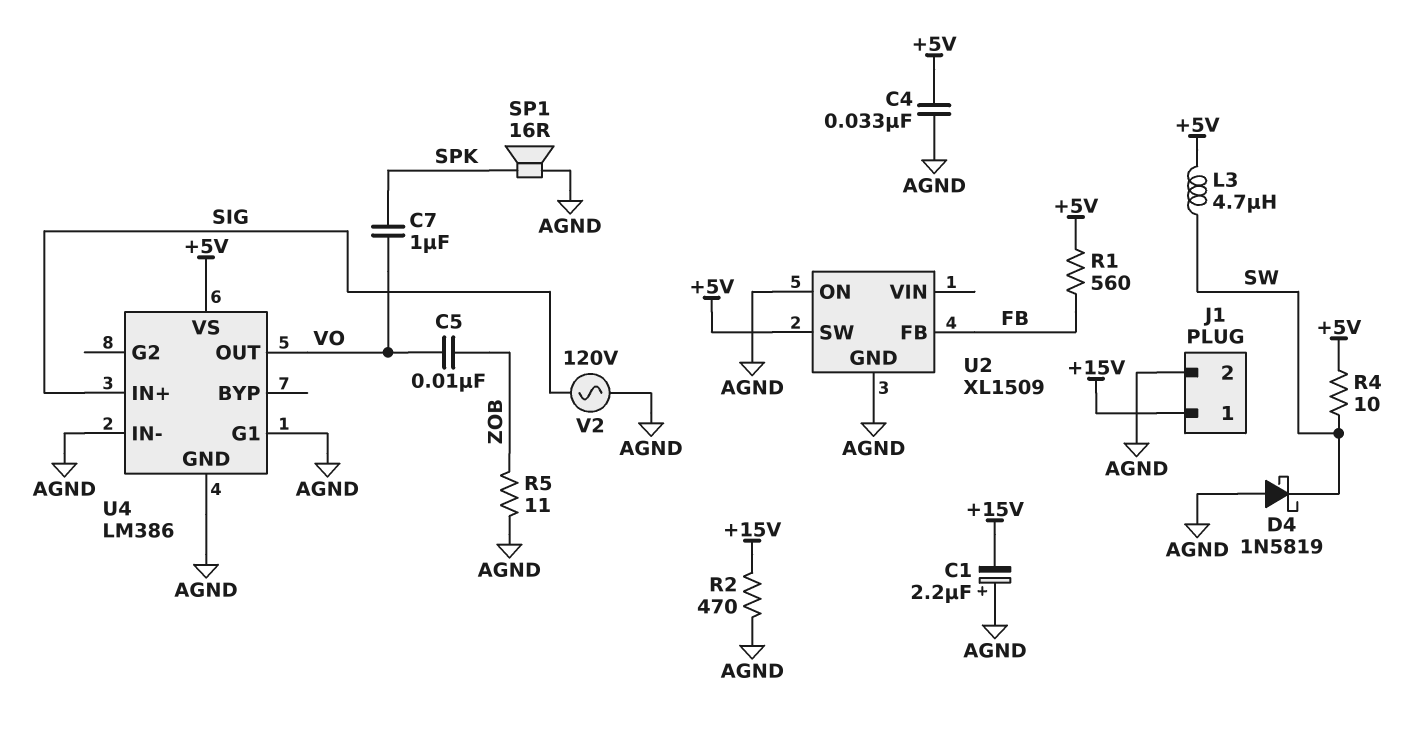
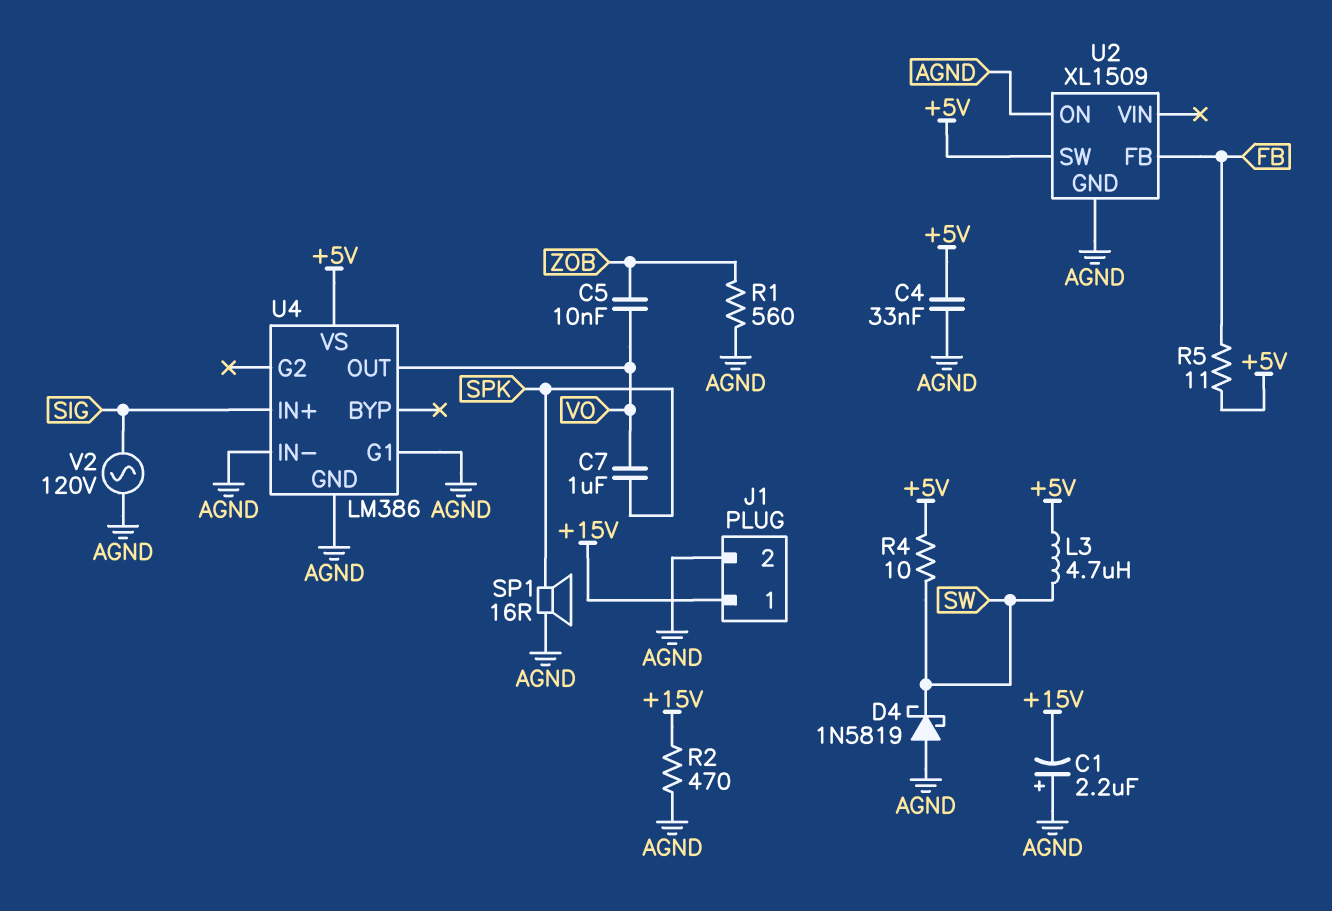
R1: 560 (+5V, FB) -> 560 (AGND, ZOB)
R5: 11 (AGND, ZOB) -> 11 (+5V, FB)

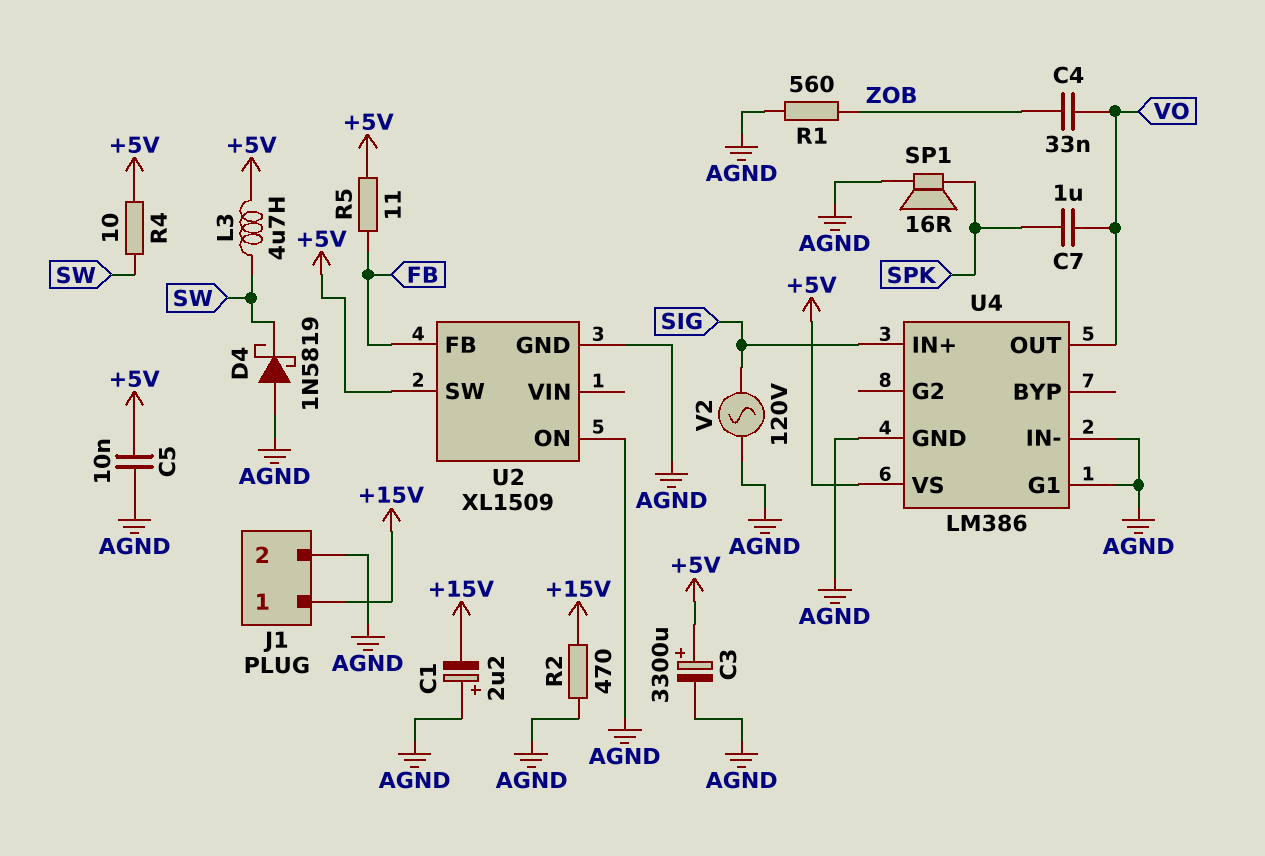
C3: none -> 3300uF (plus +5V, minus AGND)
C4: 33nF (+5V, AGND) -> 33nF (VO, ZOB)
C5: 10nF (VO, ZOB) -> 10nF (+5V, AGND)

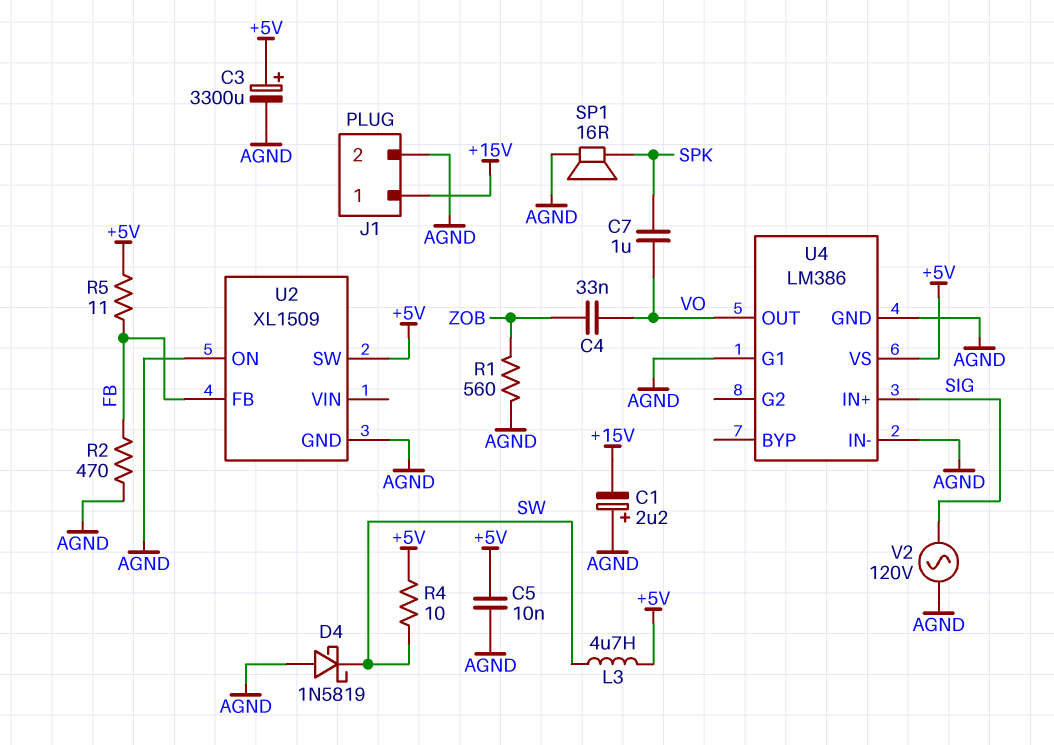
R2: 470 (+15V, AGND) -> 470 (AGND, FB)

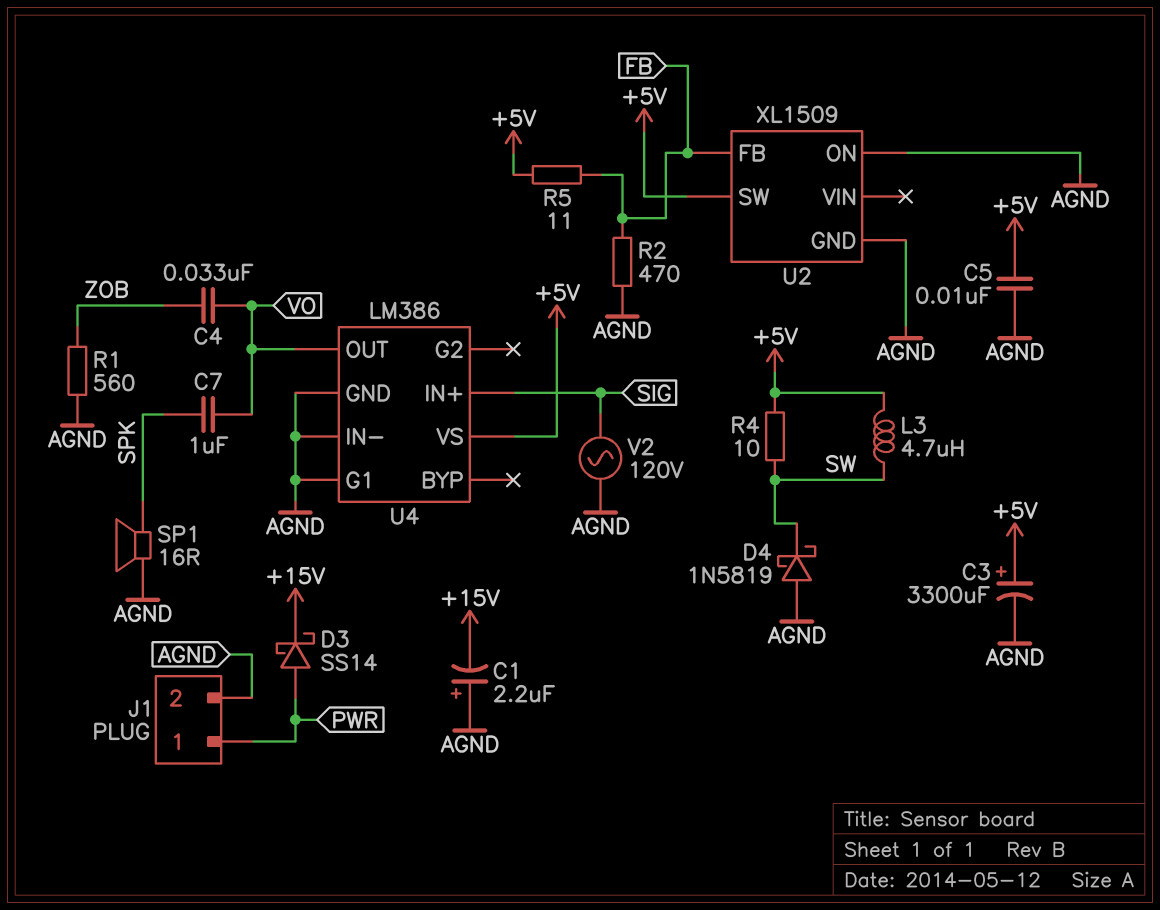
D3: none -> schottky SS14 (A PWR, K +15V)
J1 pin 1: +15V -> PWR

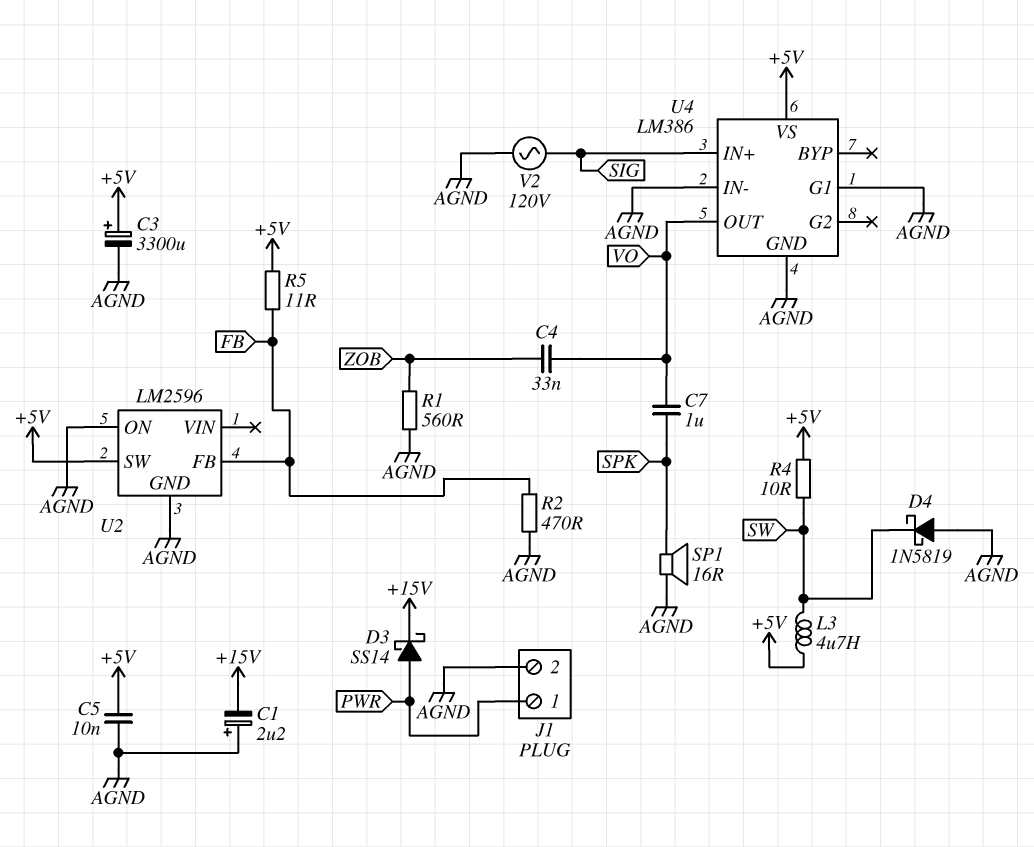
U2: XL1509 -> LM2596

